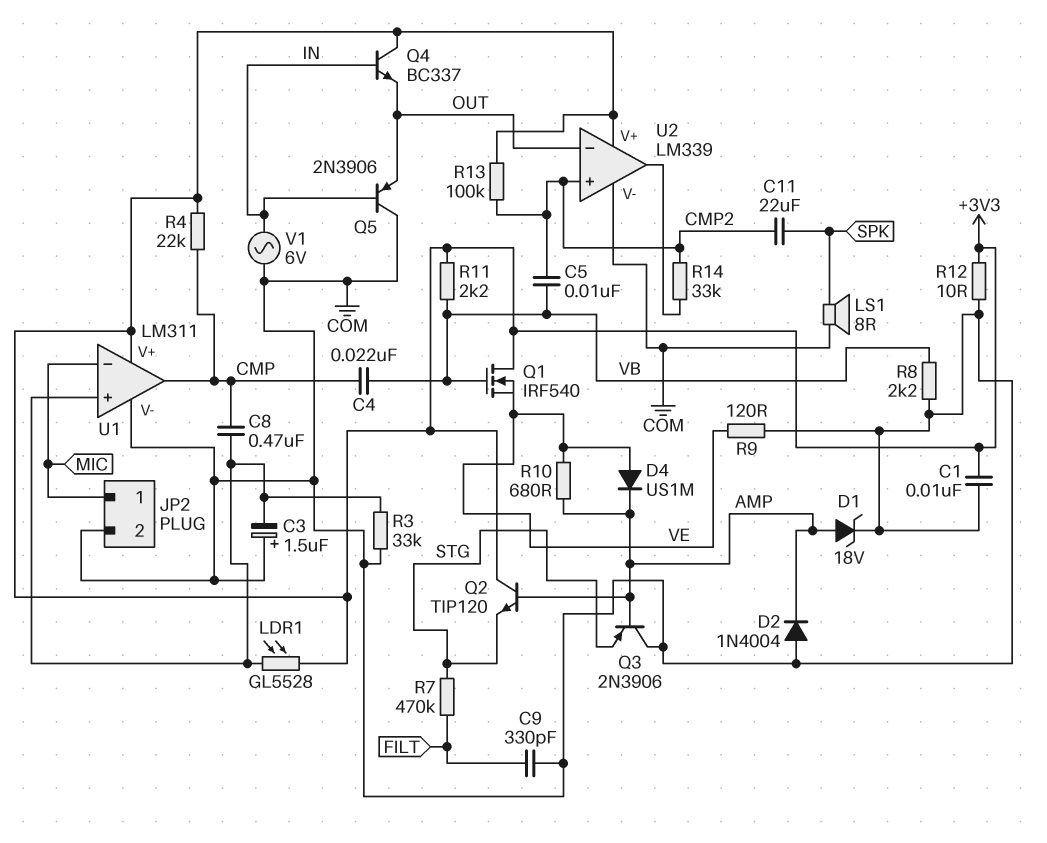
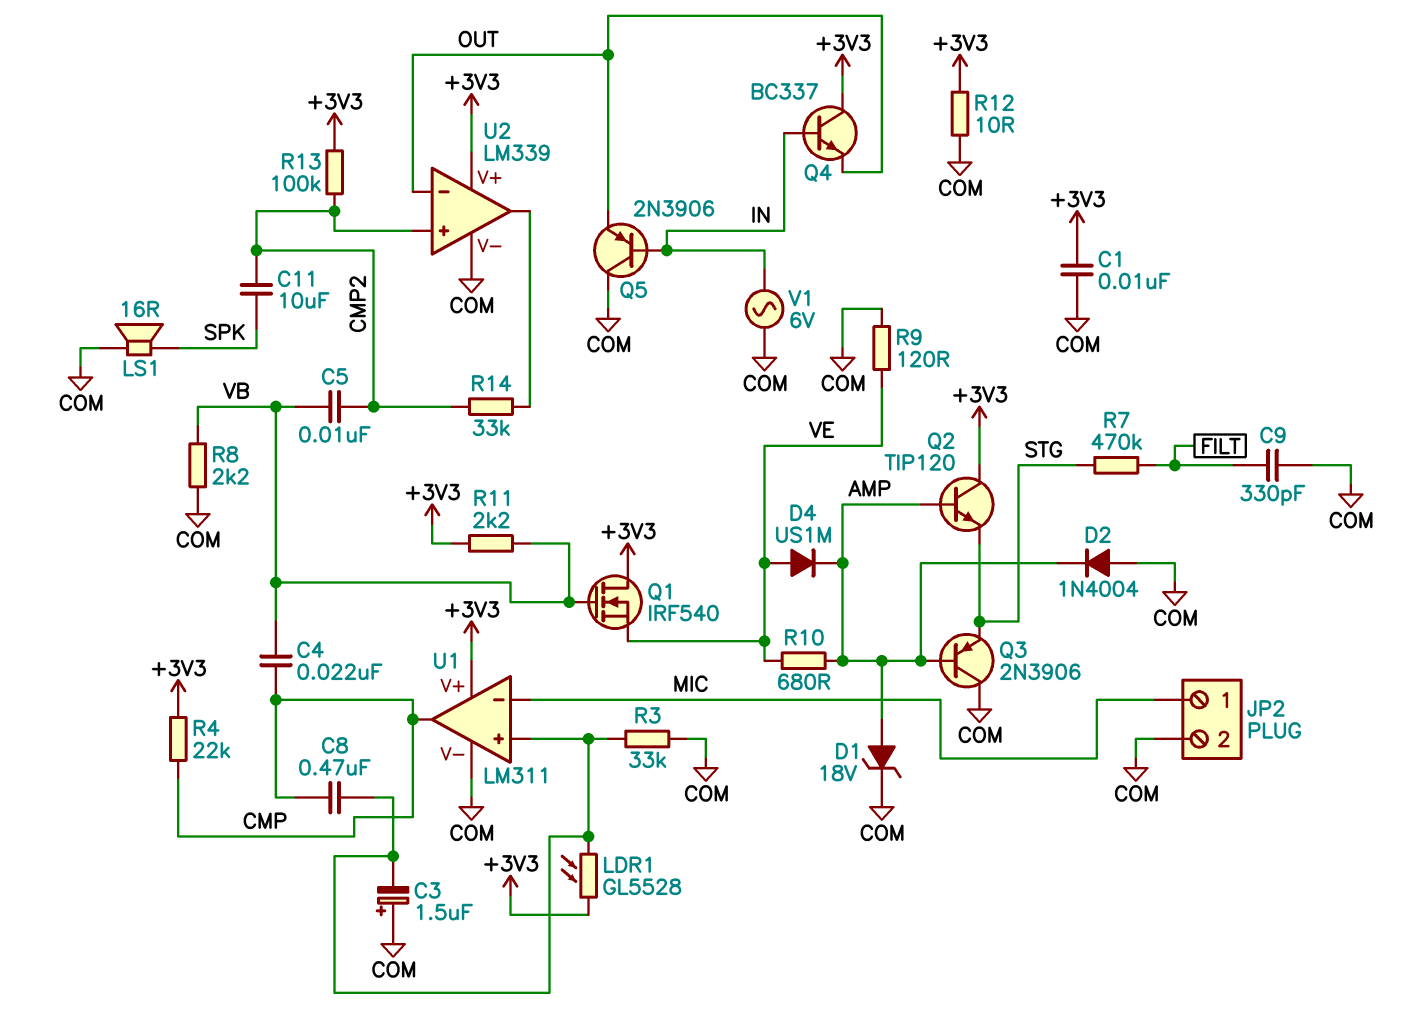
C11: 22uF (CMP2, SPK) -> 10uF (CMP2, SPK)
LS1: speaker 8R (COM, SPK) -> speaker 16R (COM, SPK)

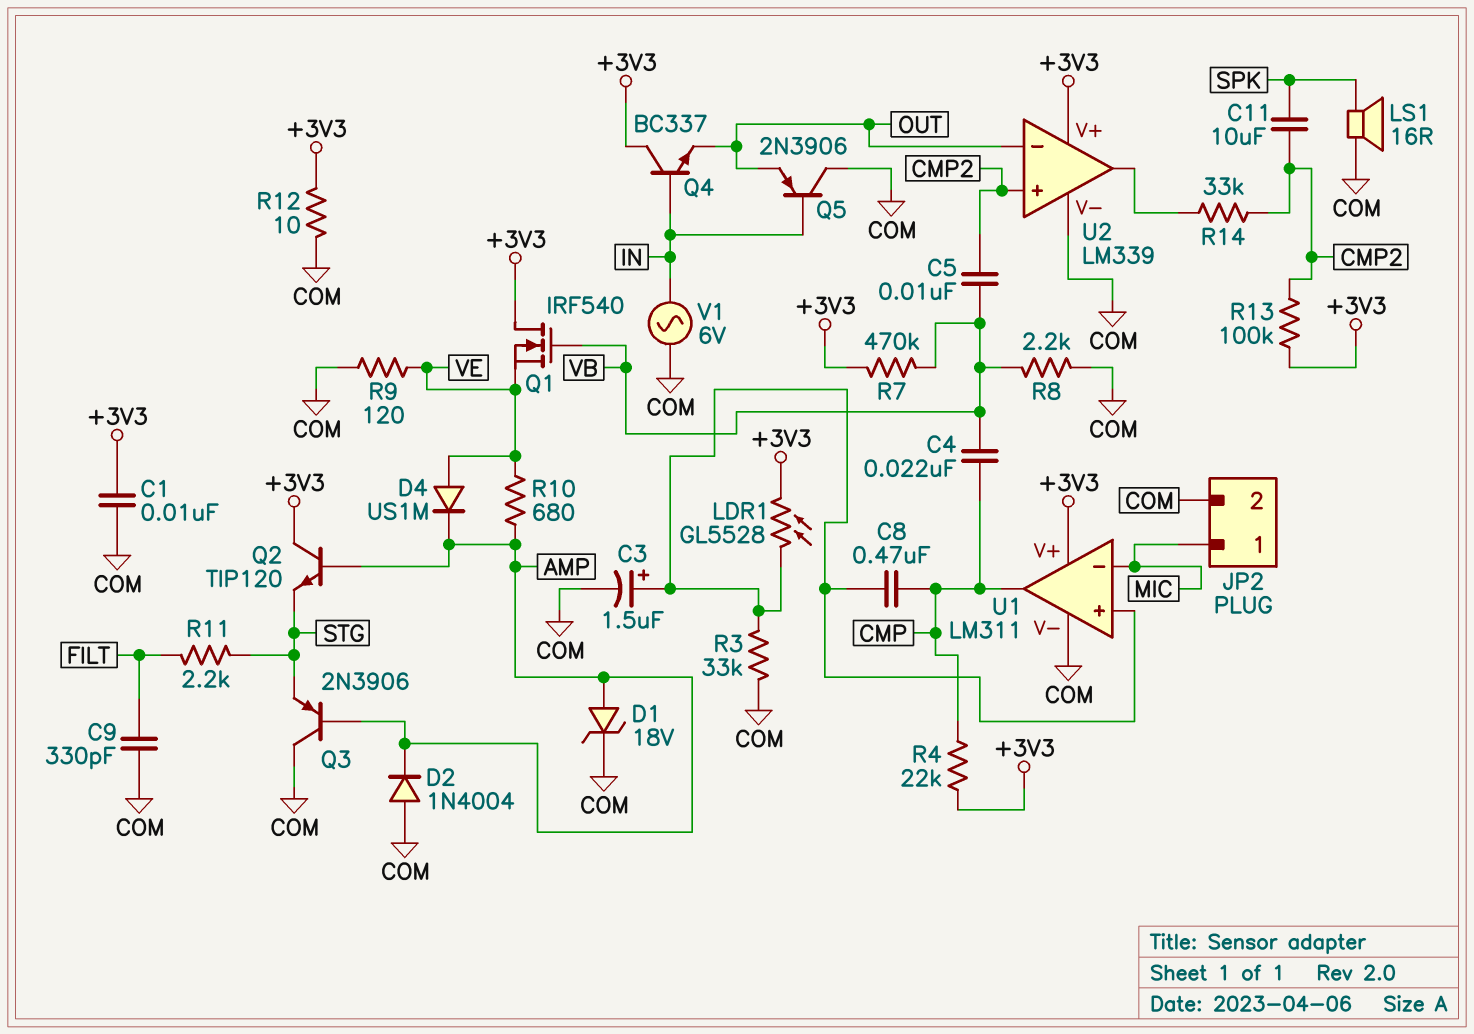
C3: 1.5uF (plus COM, minus U1/in+) -> 1.5uF (plus U1/in+, minus COM)
R7: 470k (FILT, STG) -> 470k (+3V3, VB)
R11: 2.2k (+3V3, VB) -> 2.2k (FILT, STG)

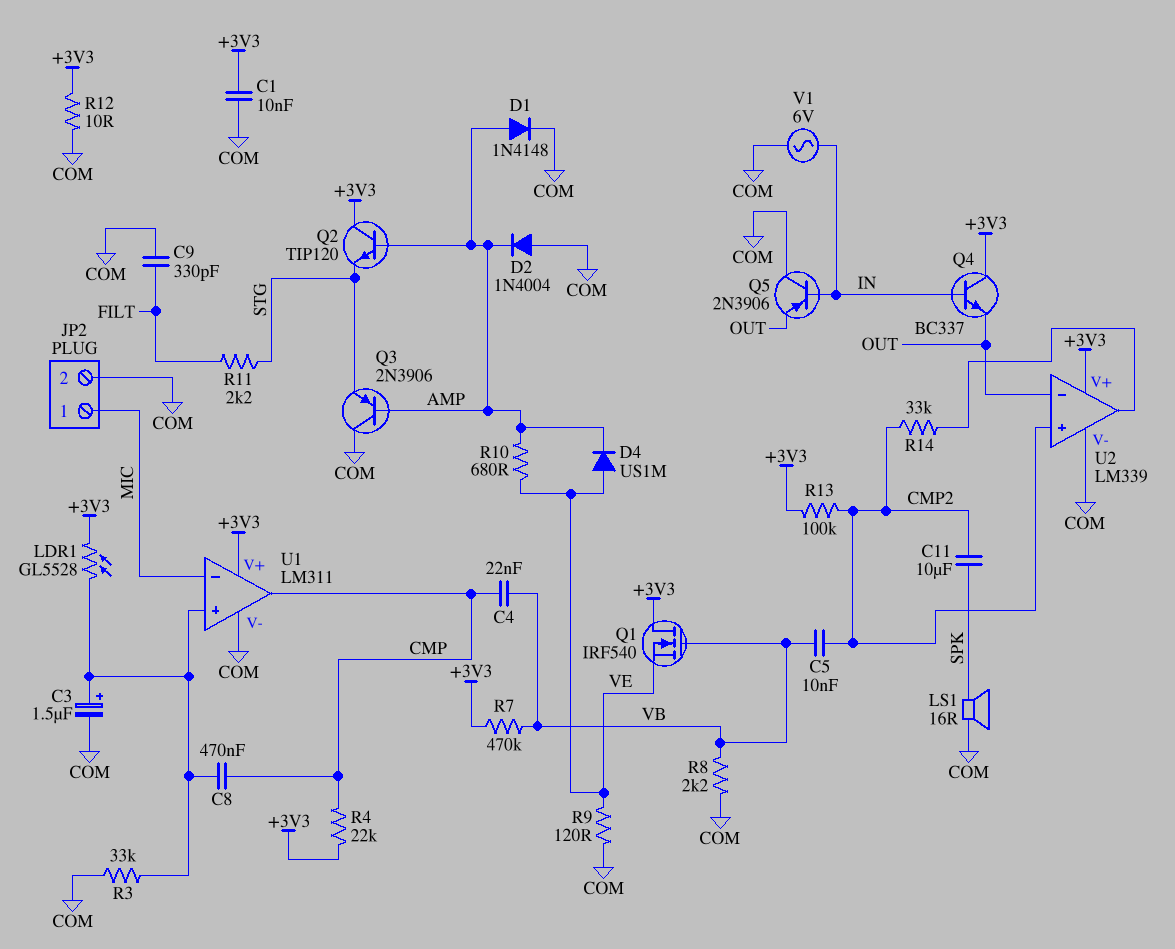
D1: zener 18V (A AMP, K COM) -> diode 1N4148 (A AMP, K COM)

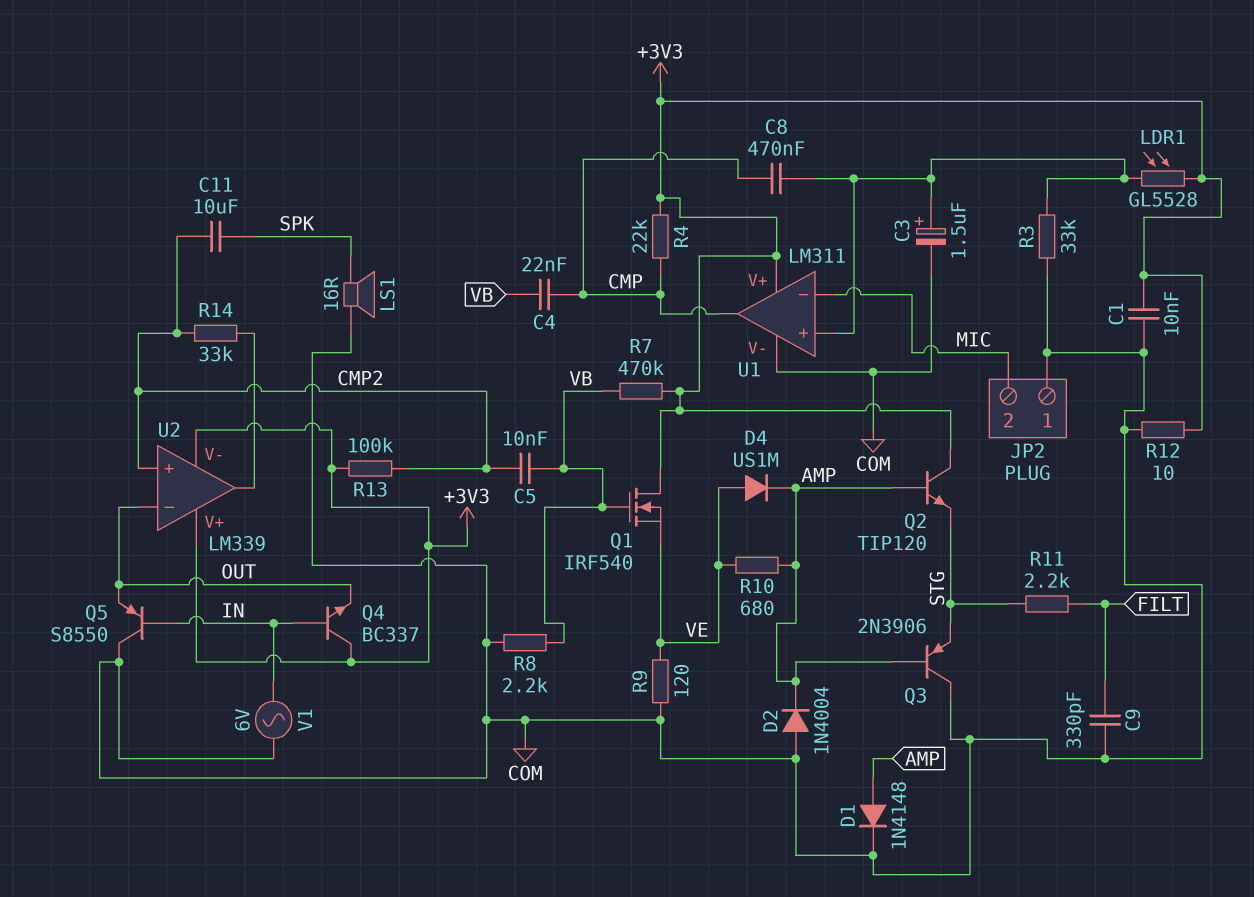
JP2 pin 1: MIC -> COM
JP2 pin 2: COM -> MIC
Q5: PNP 2N3906 (B IN, C COM, E OUT) -> PNP S8550 (B IN, C COM, E OUT)
U2 pin V-: COM -> +3V3

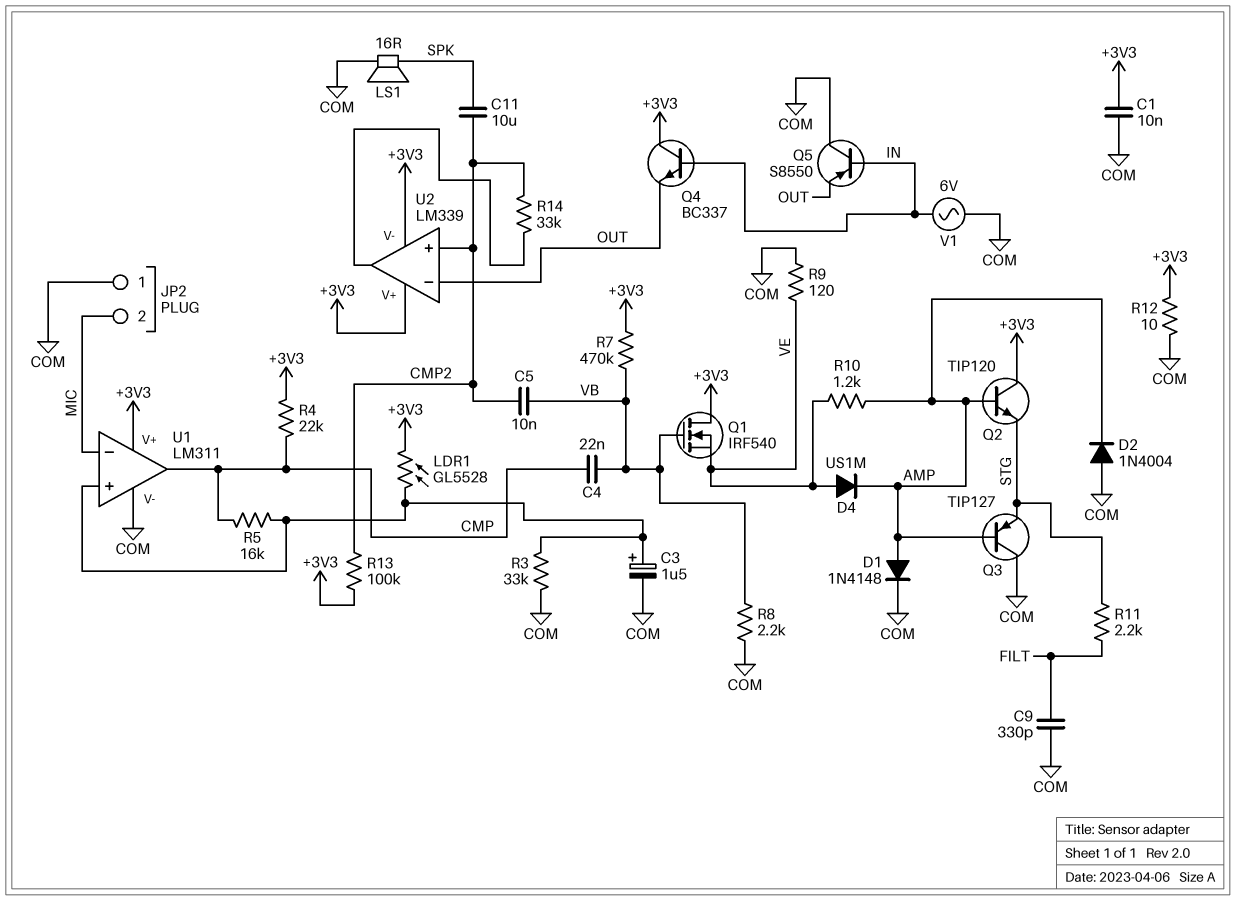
C8: 470nF (CMP, U1/in+) -> none
Q3: PNP 2N3906 (B AMP, C COM, E STG) -> PNP TIP127 (B AMP, C COM, E STG)
R5: none -> 16k (CMP, U1/in+)
R10: 680 (AMP, VE) -> 1.2k (AMP, VE)

